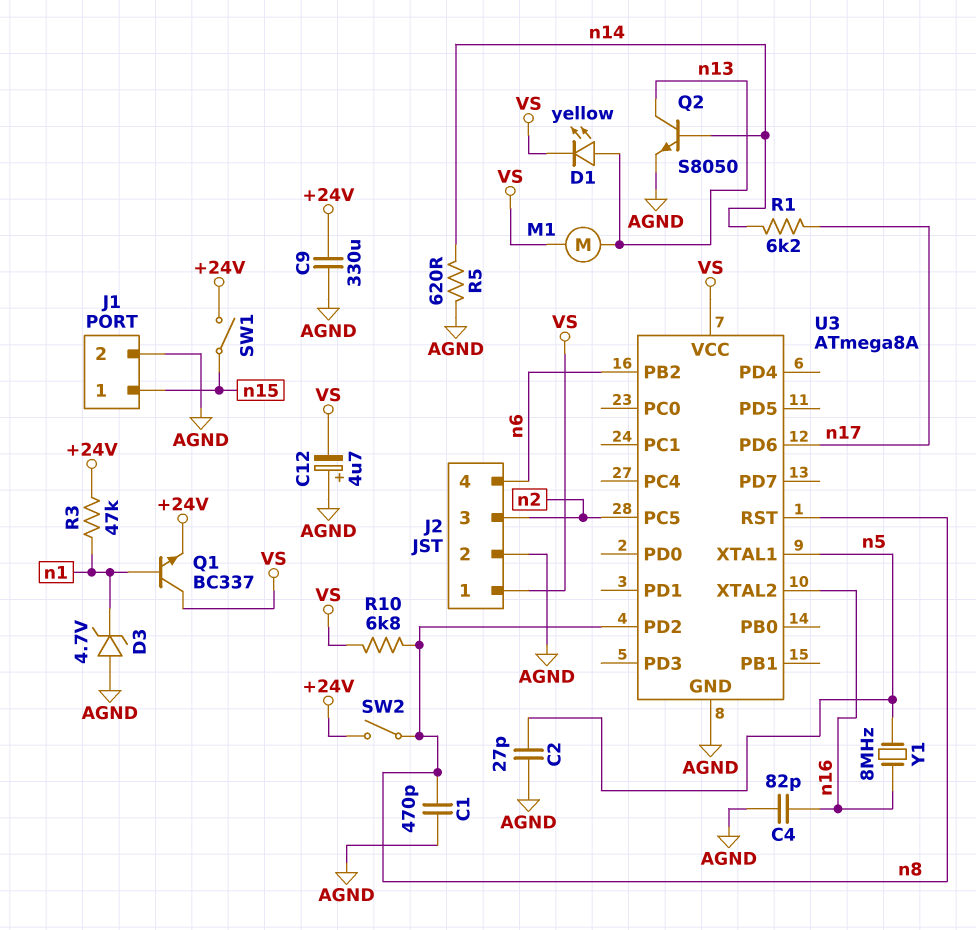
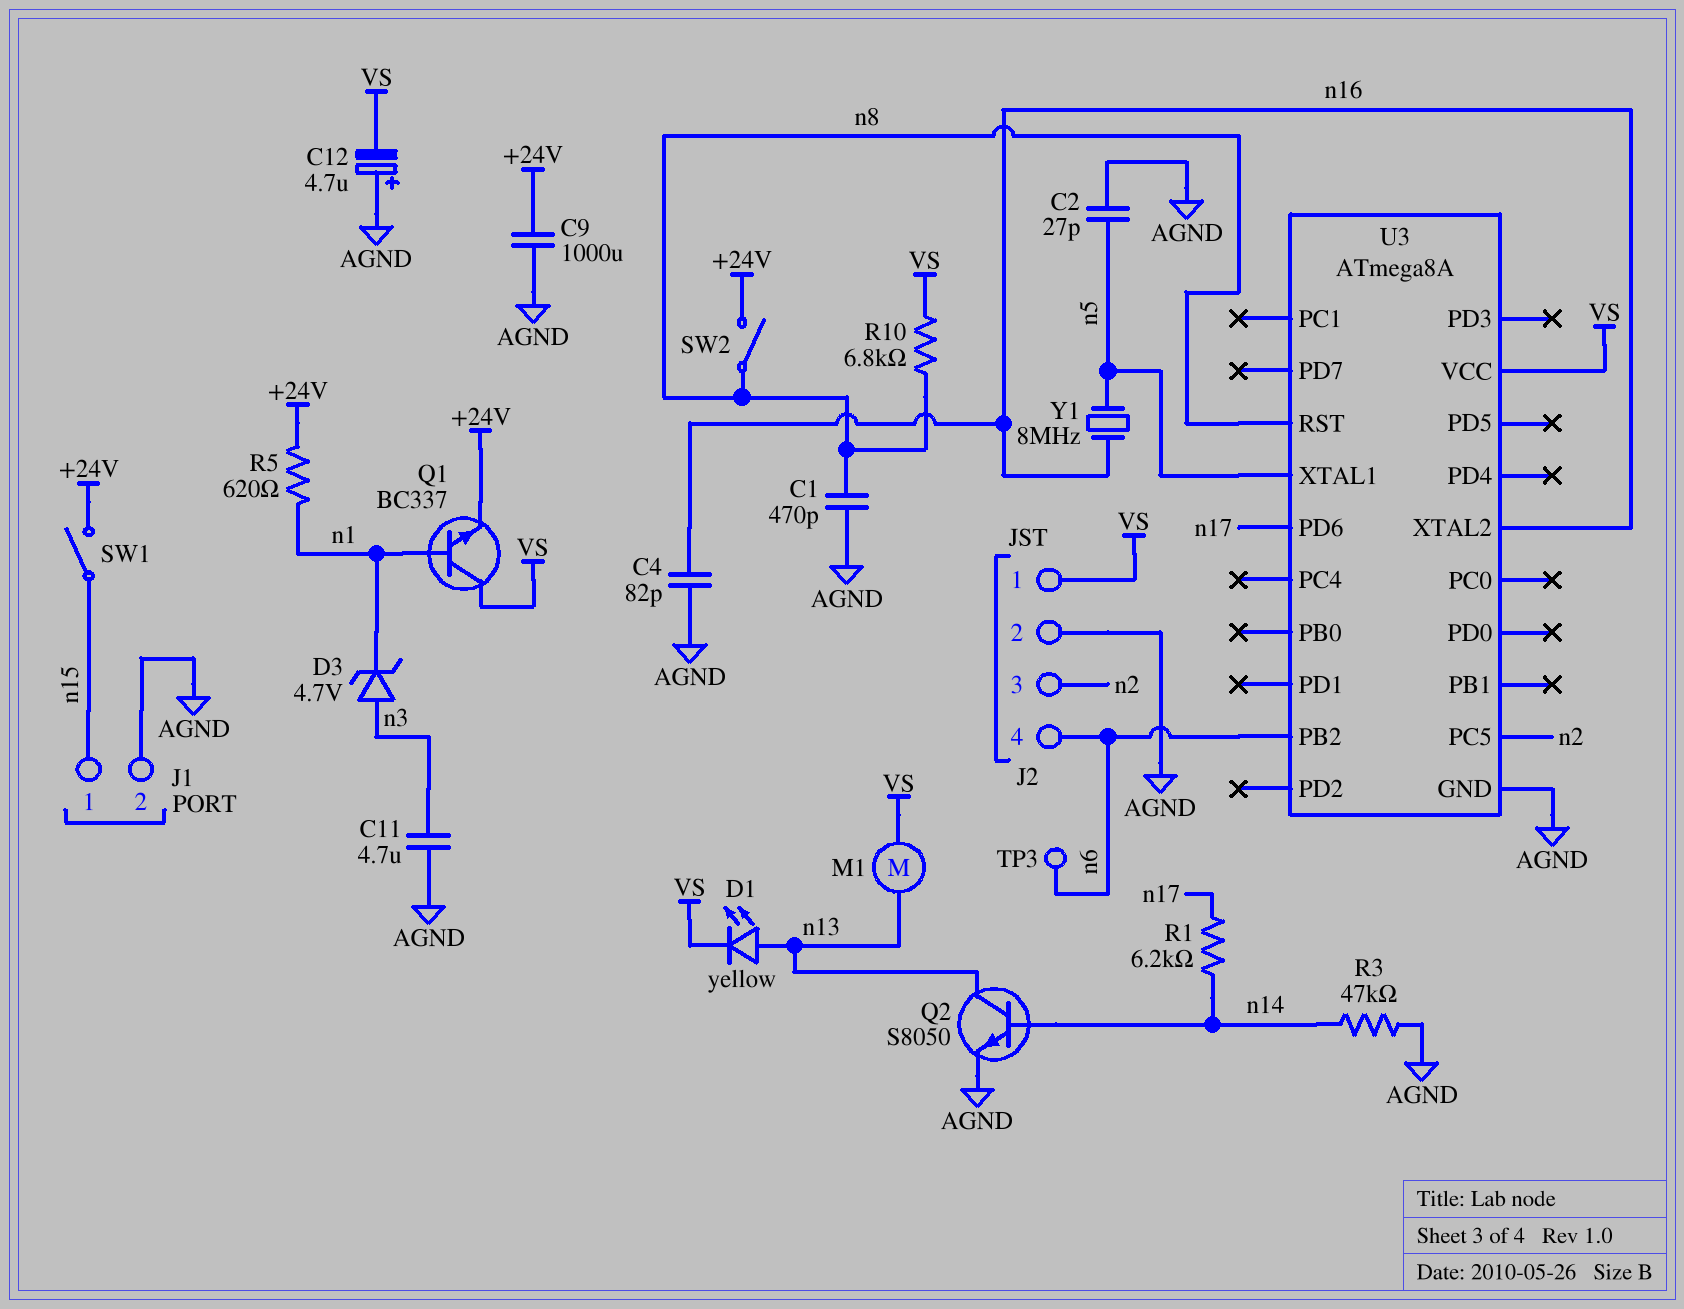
C9: 330uF (+24V, AGND) -> 1000uF (+24V, AGND)
C11: none -> 4.7uF (AGND, n3)
D3: zener 4.7V (A AGND, K n1) -> zener 4.7V (A n3, K n1)
R3: 47k (+24V, n1) -> 47k (AGND, n14)
R5: 620 (AGND, n14) -> 620 (+24V, n1)
TP3: none -> test point (n6)
U3 pin PD2: n8 -> none

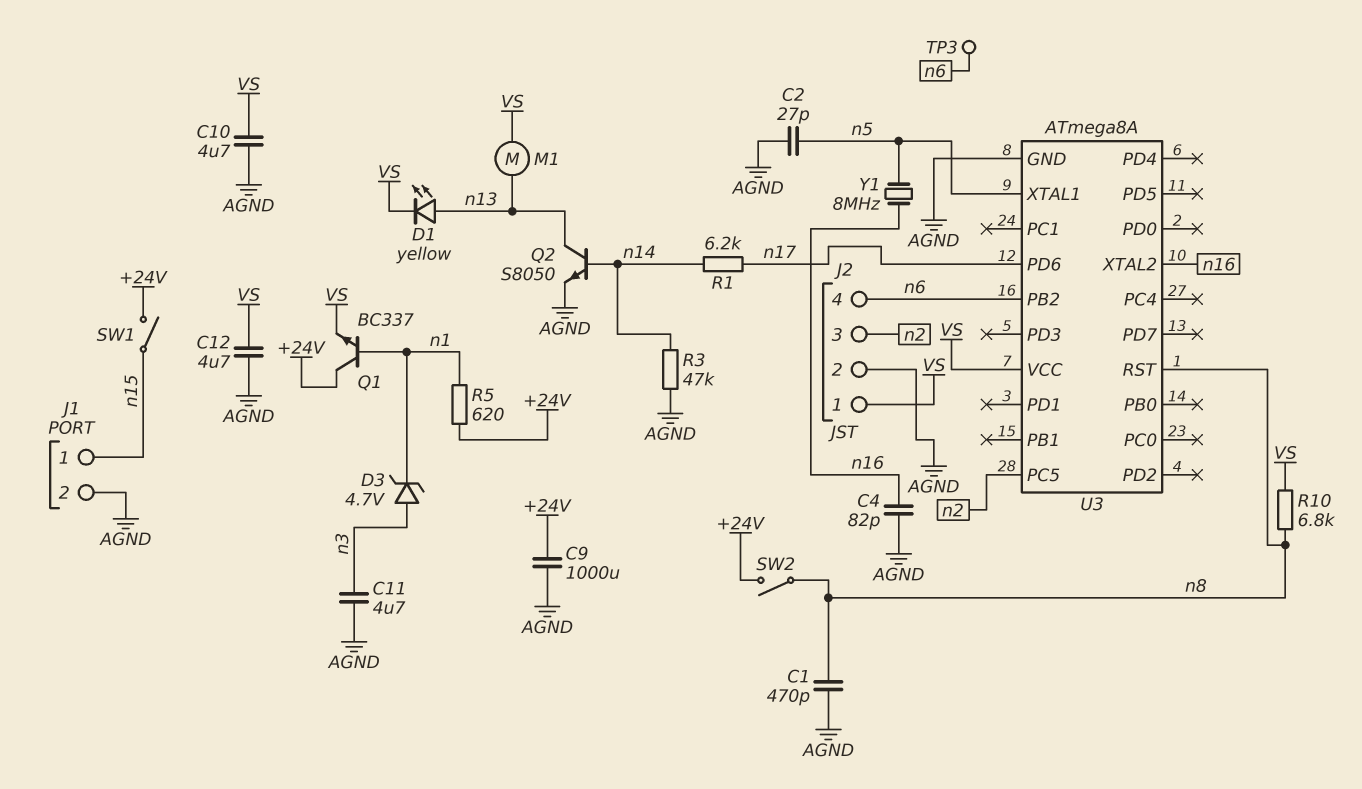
C10: none -> 4.7uF (AGND, VS)
C12: 4.7uF (plus AGND, minus VS) -> 4.7uF (AGND, VS)
Q1: NPN BC337 (B n1, C VS, E +24V) -> NPN BC337 (B n1, C +24V, E VS)

